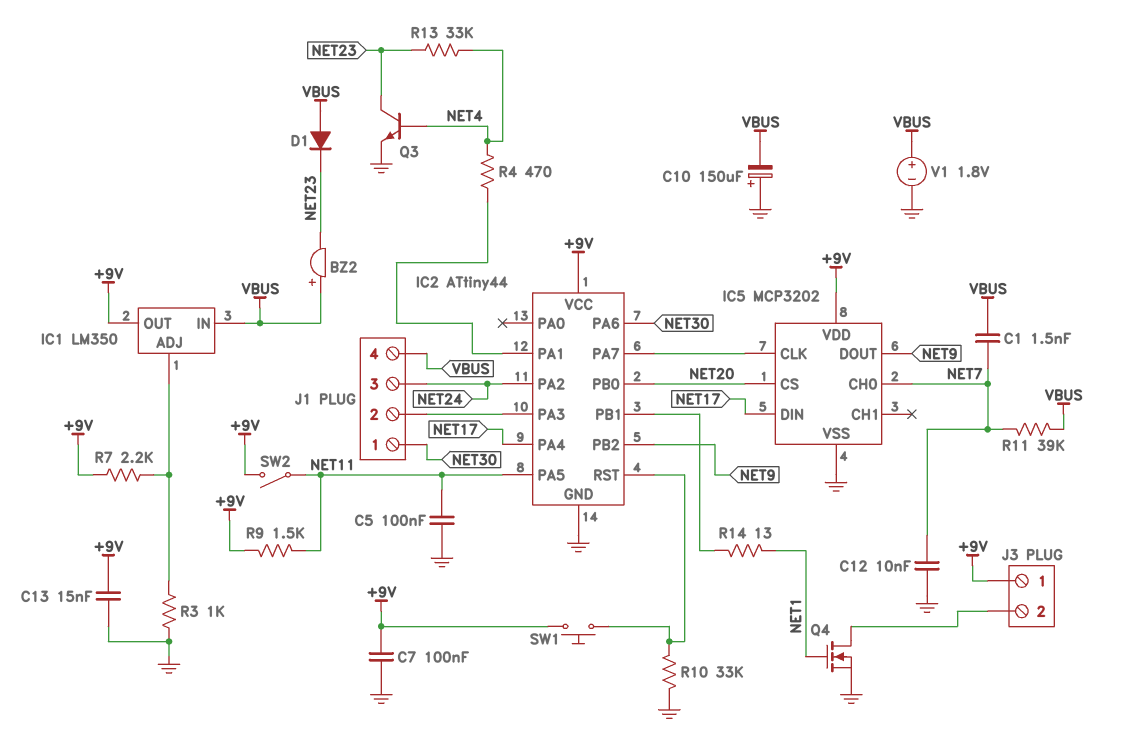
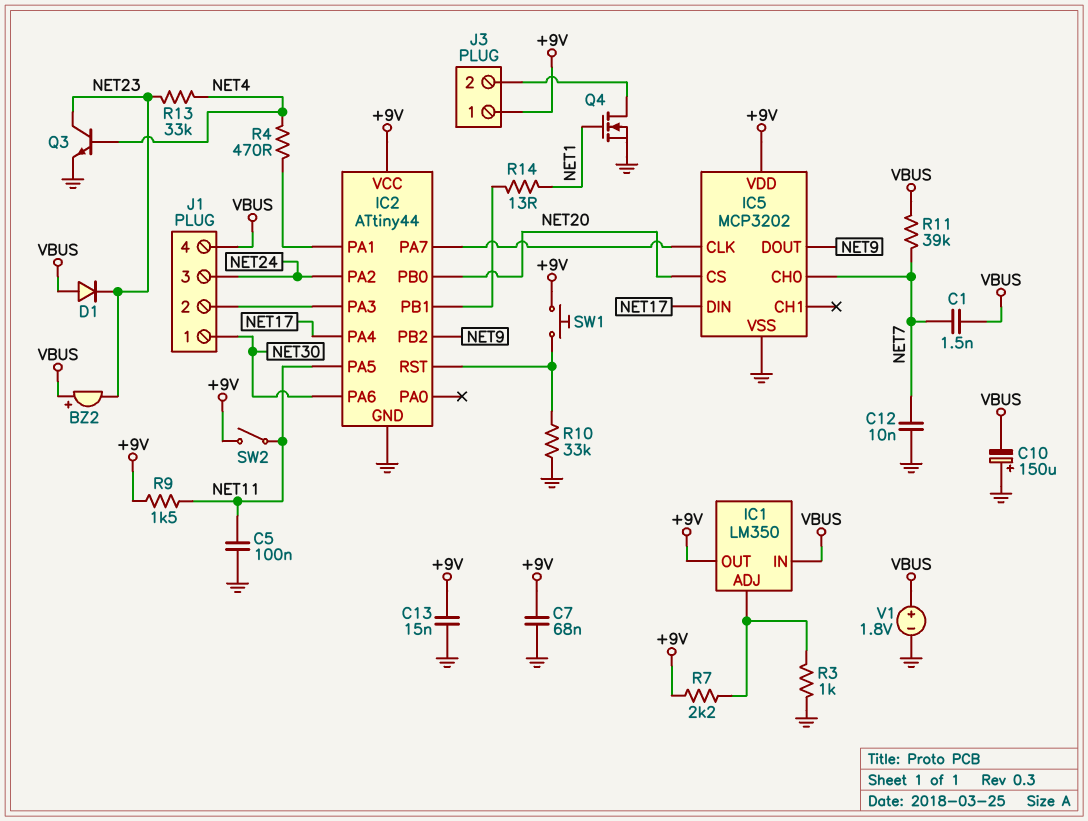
C7: 100nF (+9V, GND) -> 68nF (+9V, GND)

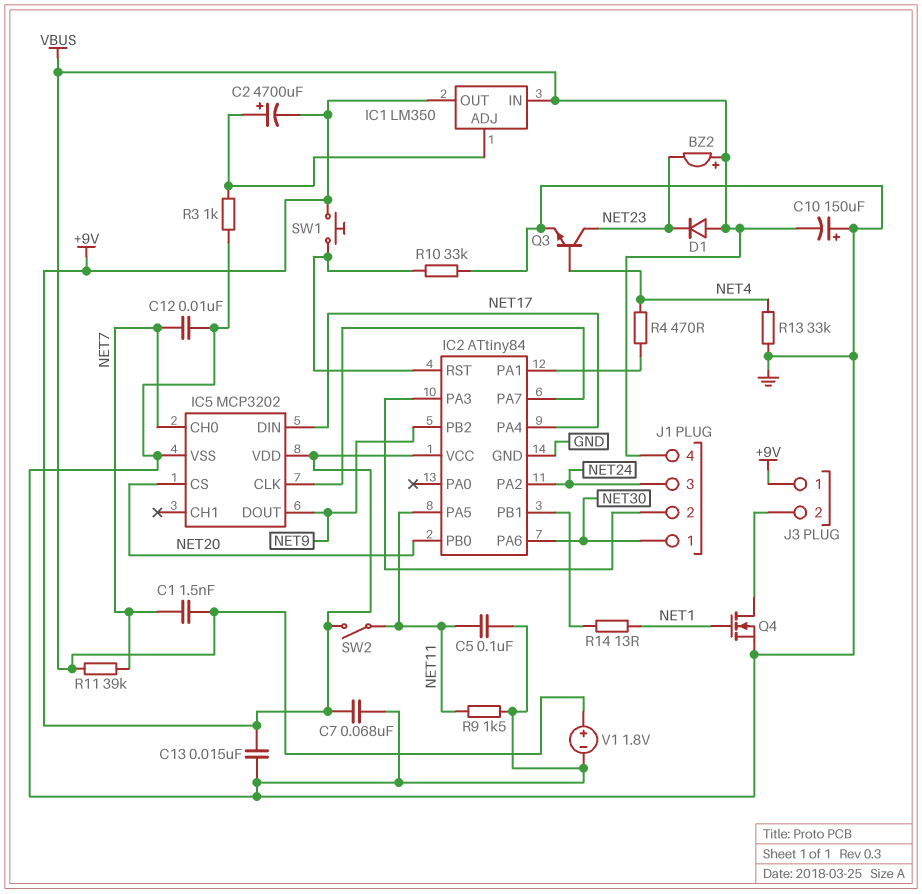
C2: none -> 4700uF (plus IC1/ADJ, minus +9V)
IC2: ATtiny44 -> ATtiny84
R7: 2.2k (+9V, IC1/ADJ) -> none
R9: 1.5k (+9V, NET11) -> 1.5k (GND, NET11)
R13: 33k (NET4, NET23) -> 33k (GND, NET4)

